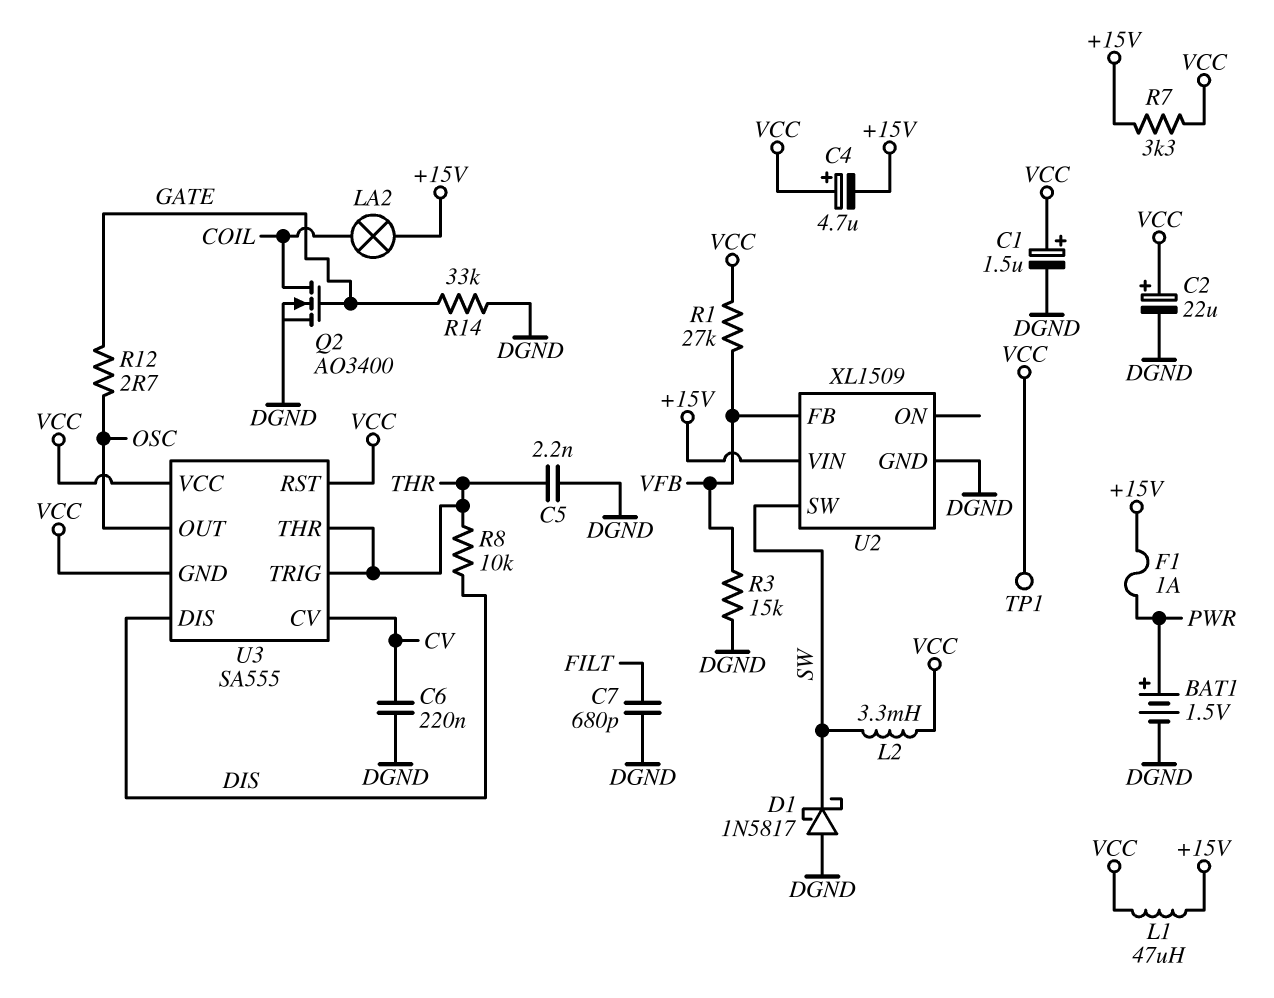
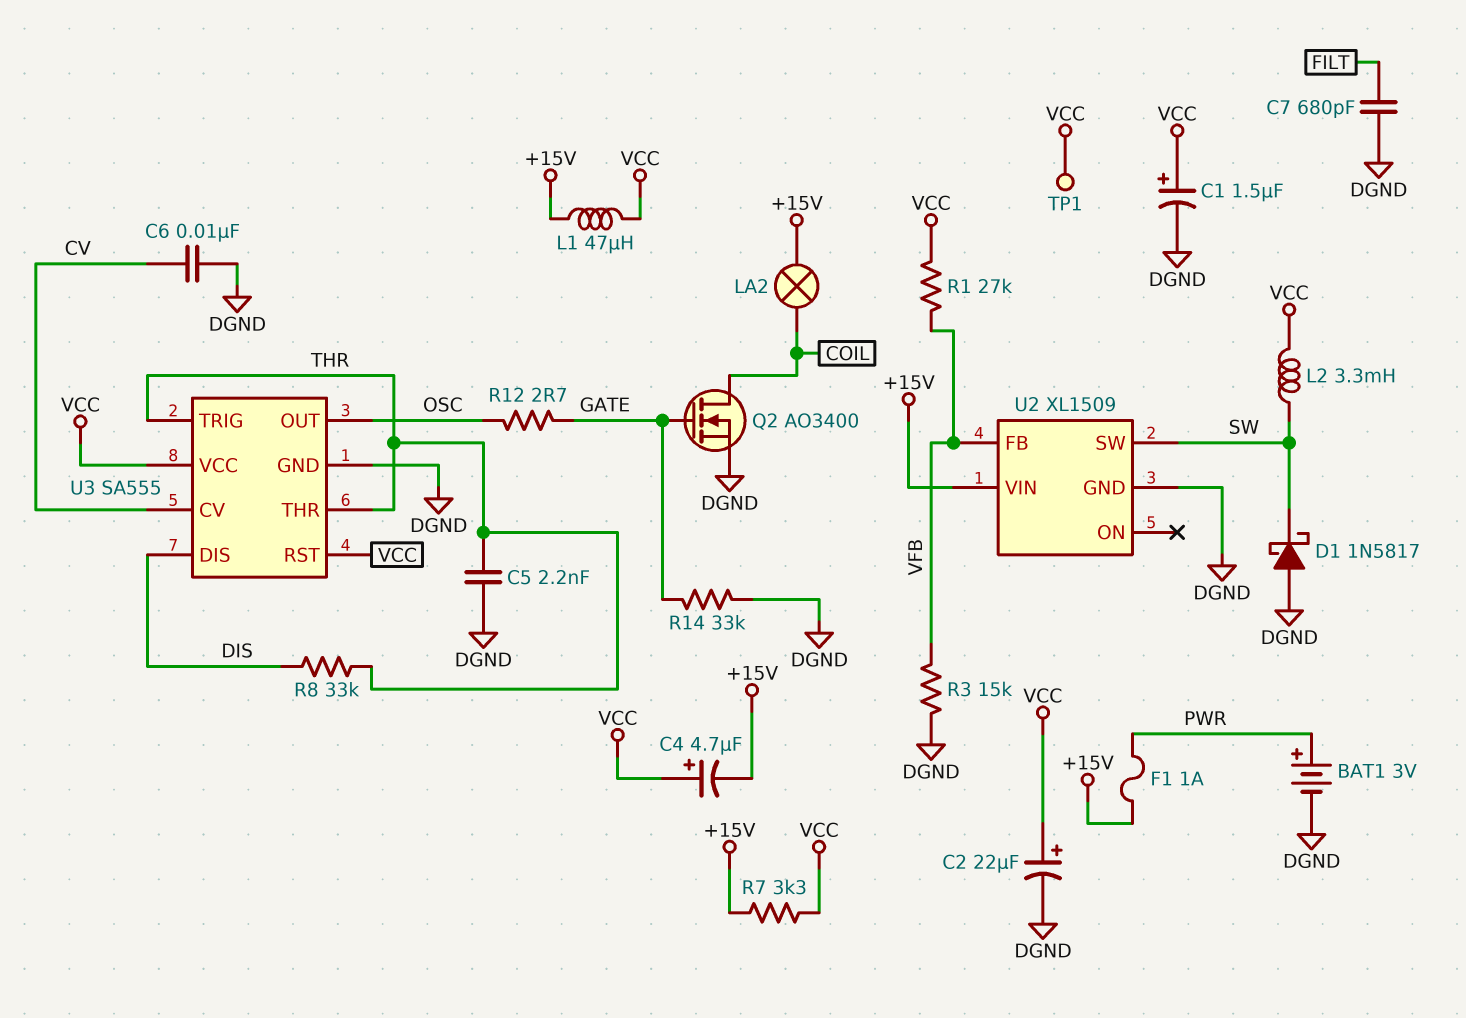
BAT1: 1.5V (plus PWR, minus DGND) -> 3V (plus PWR, minus DGND)
C6: 220nF (CV, DGND) -> 10nF (CV, DGND)
R8: 10k (DIS, THR) -> 33k (DIS, THR)
U3 pin GND: VCC -> DGND

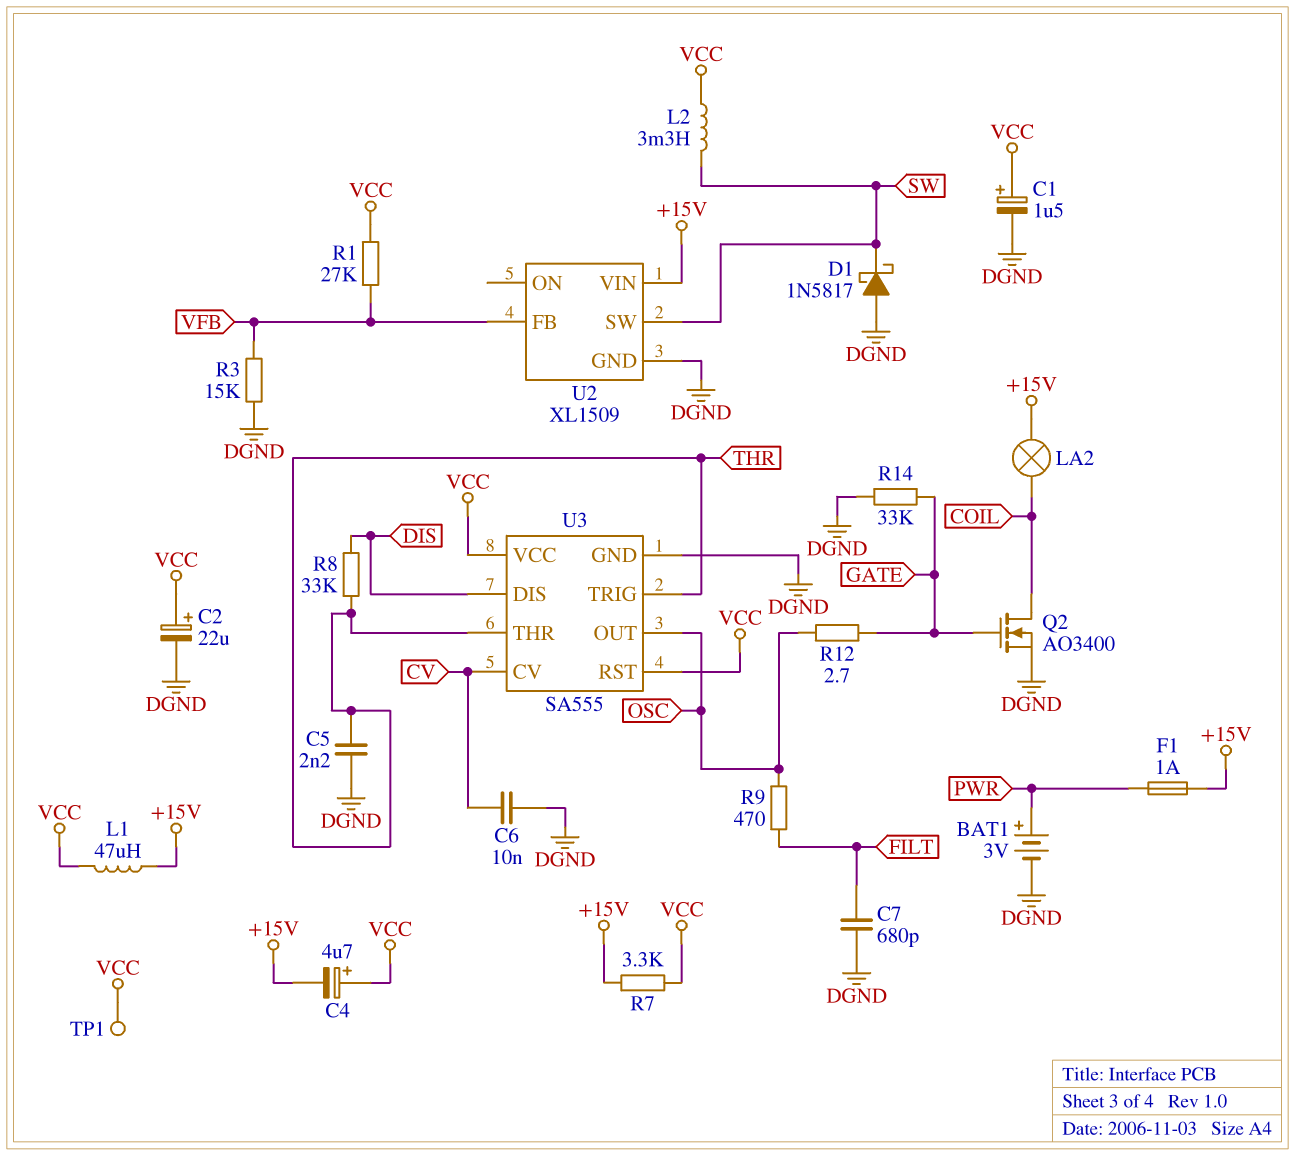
R9: none -> 470 (FILT, OSC)

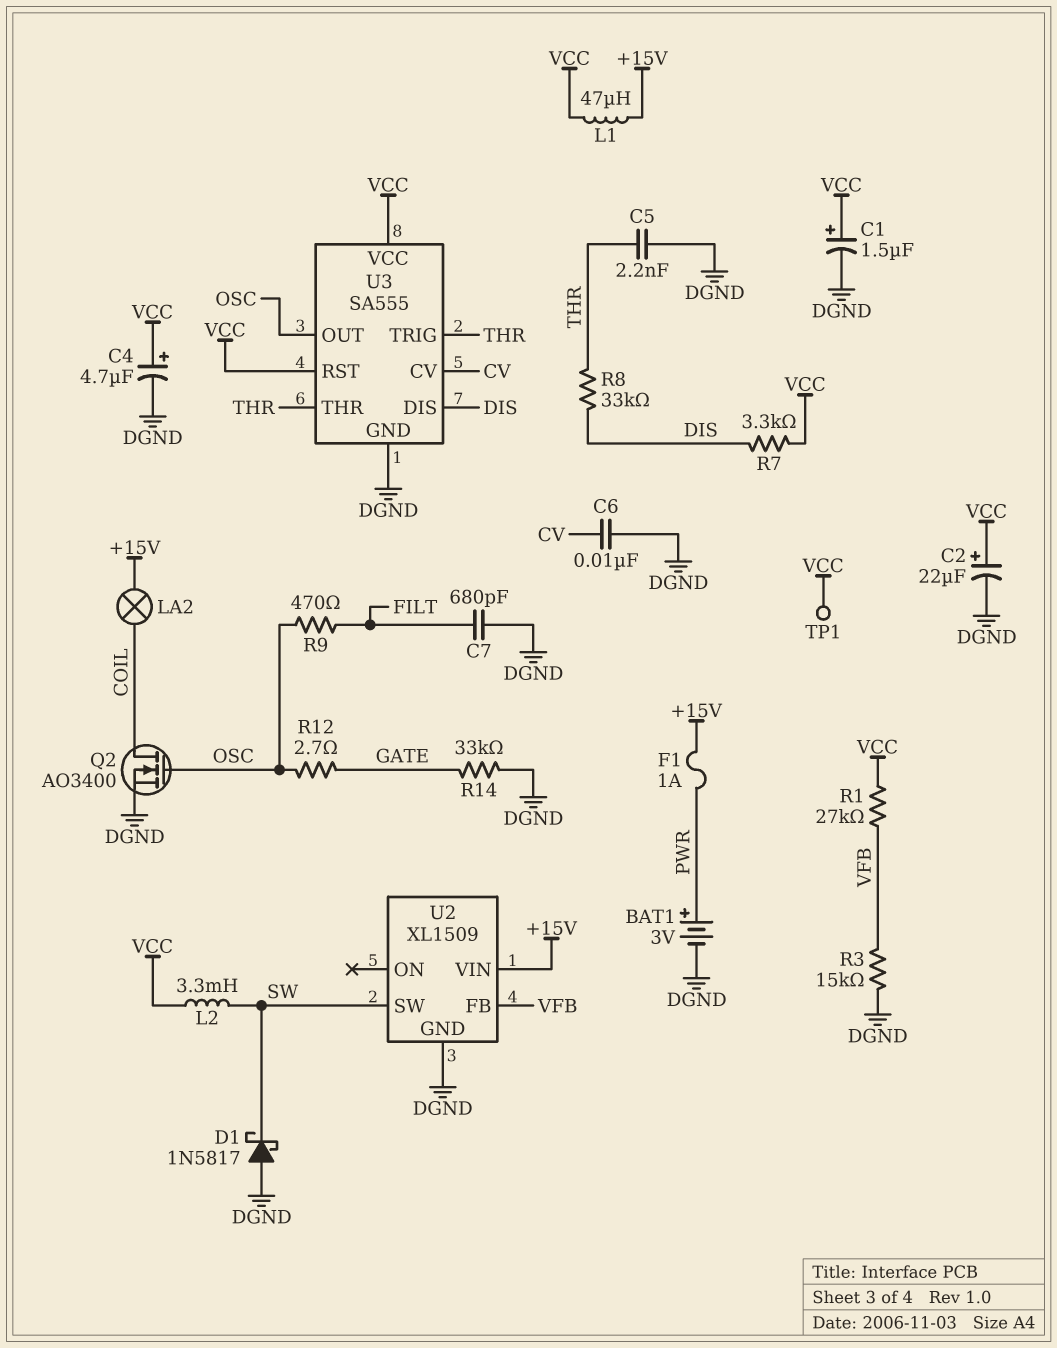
C4: 4.7uF (plus VCC, minus +15V) -> 4.7uF (plus VCC, minus DGND)
Q2: NMOS AO3400 (G GATE, D COIL, S DGND) -> NMOS AO3400 (G OSC, D COIL, S DGND)
R7: 3.3k (+15V, VCC) -> 3.3k (DIS, VCC)

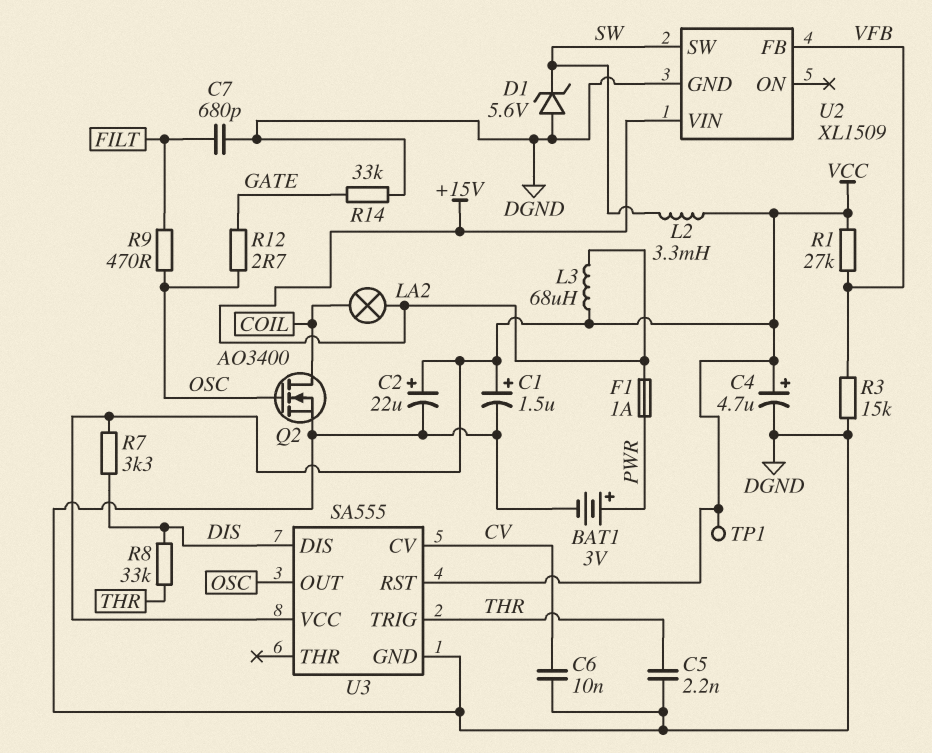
D1: schottky 1N5817 (A DGND, K SW) -> zener 5.6V (A DGND, K SW)
L1: 47uH (+15V, VCC) -> none
L3: none -> 68uH (+15V, VCC)
U3 pin THR: THR -> none

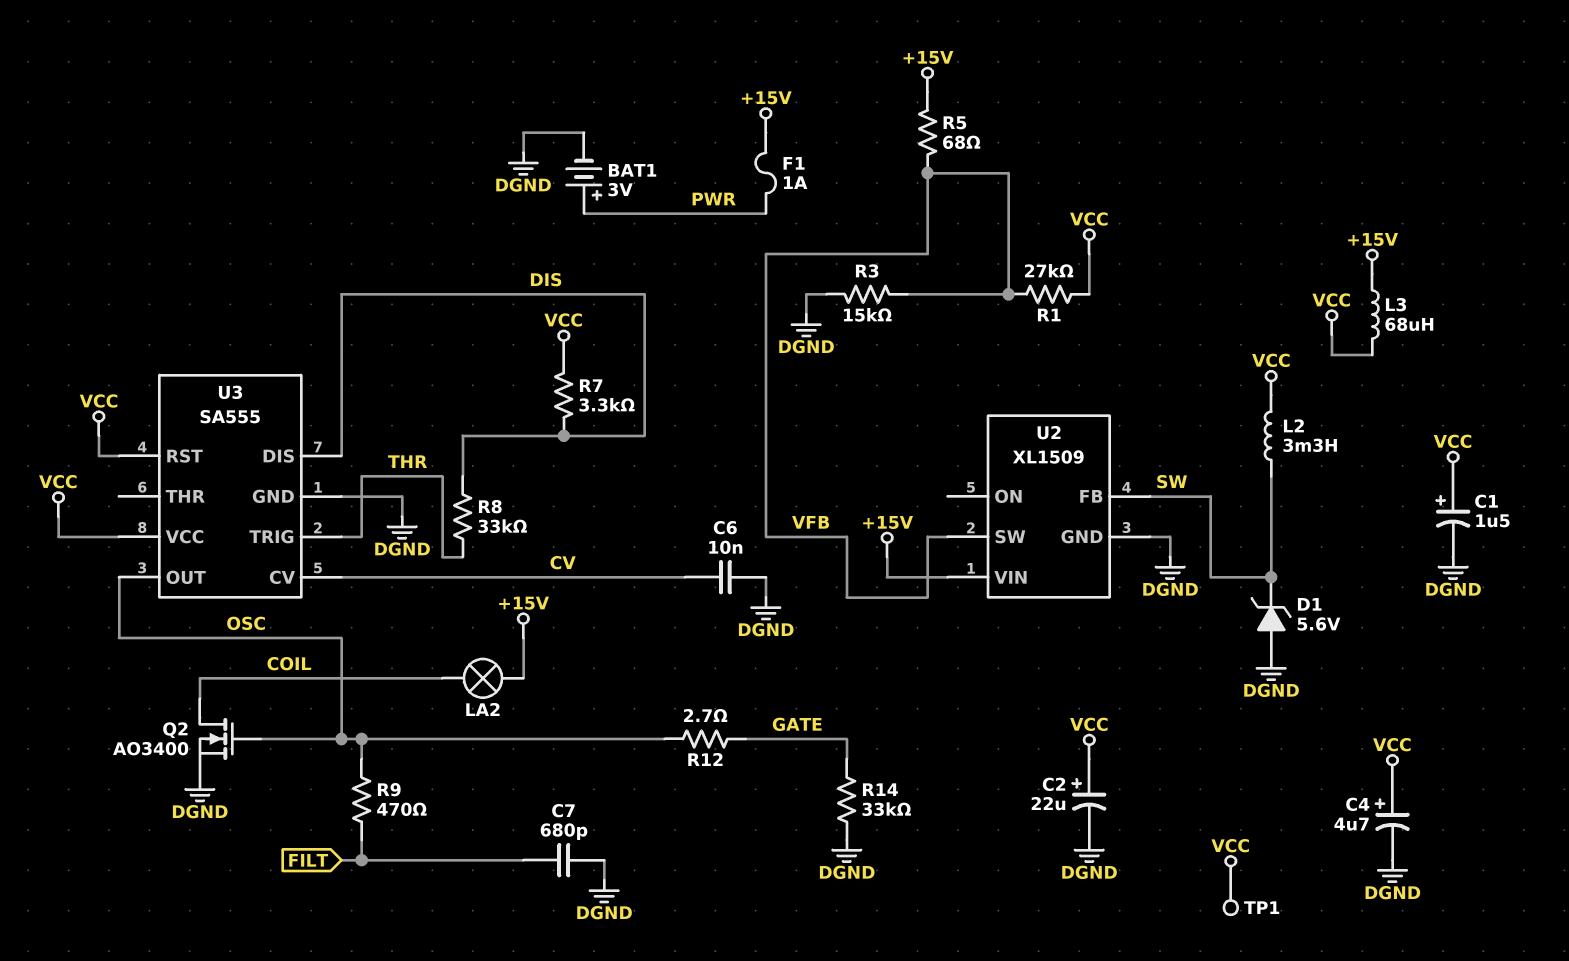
C5: 2.2nF (DGND, THR) -> none
R5: none -> 68 (+15V, VFB)
U2 pin FB: VFB -> SW
U2 pin SW: SW -> VFB

